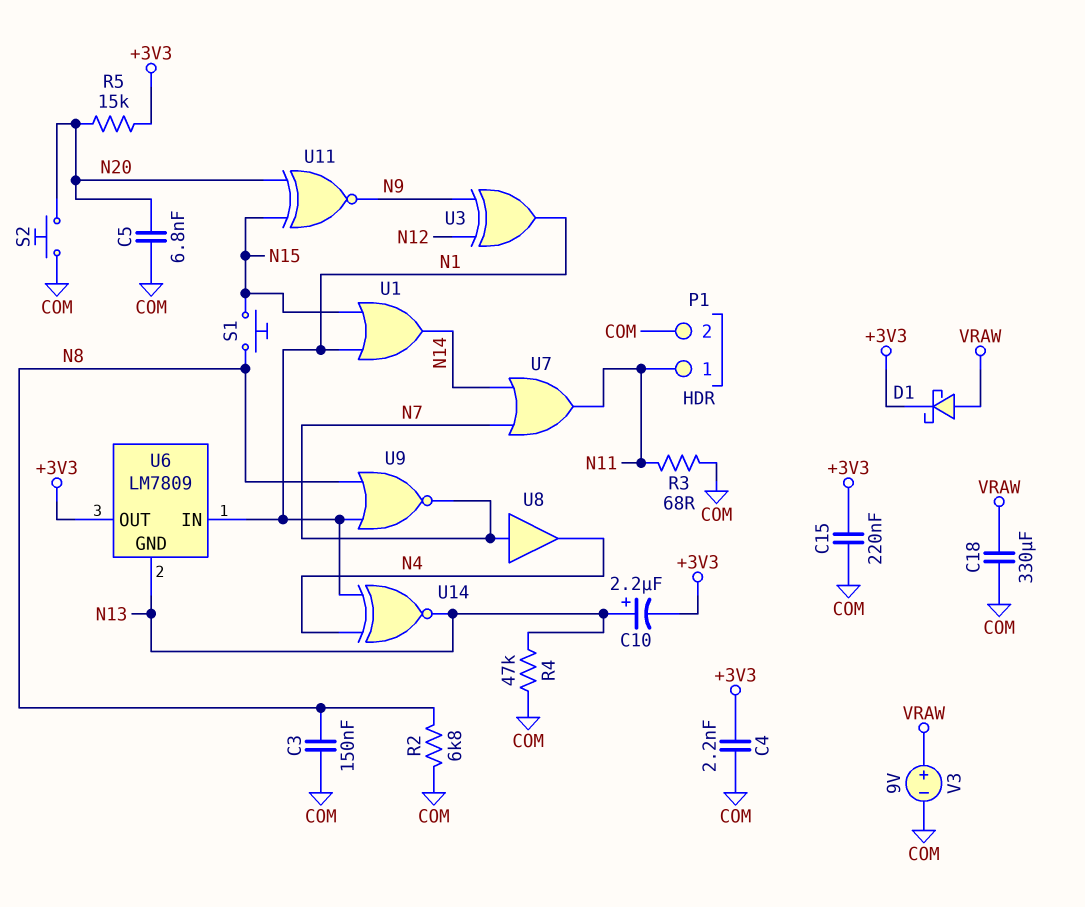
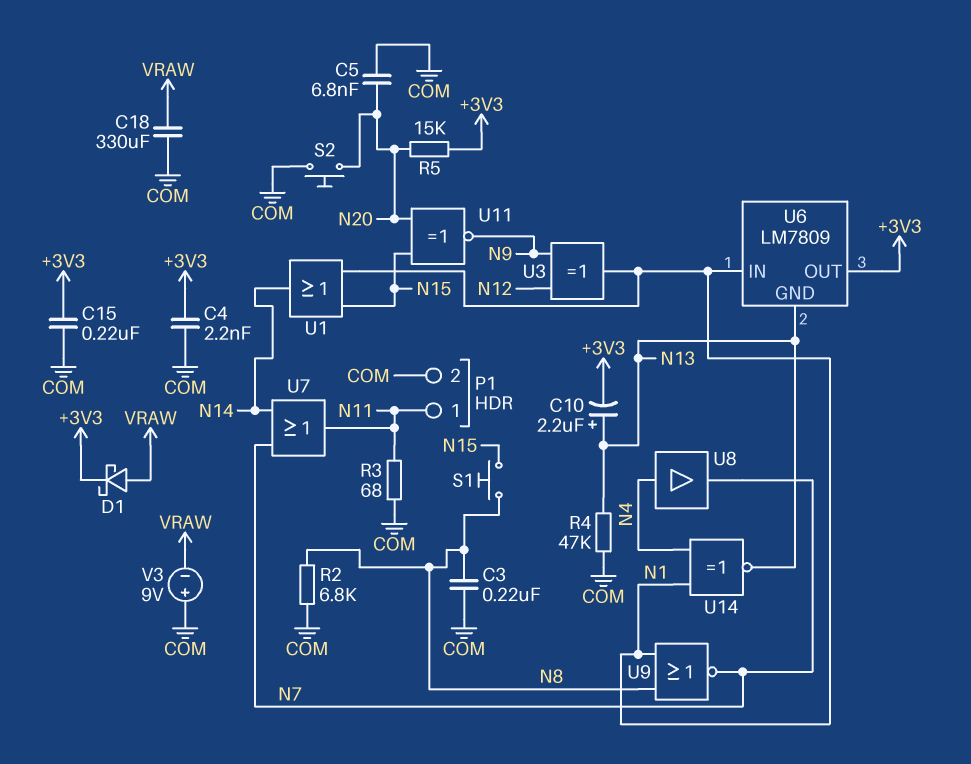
C3: 150nF (COM, N8) -> 220nF (COM, N8)
U8: buffer (in N7, out N4) -> buffer (in N4, out N7)
V3: 9V (plus VRAW, minus COM) -> 9V (plus COM, minus VRAW)

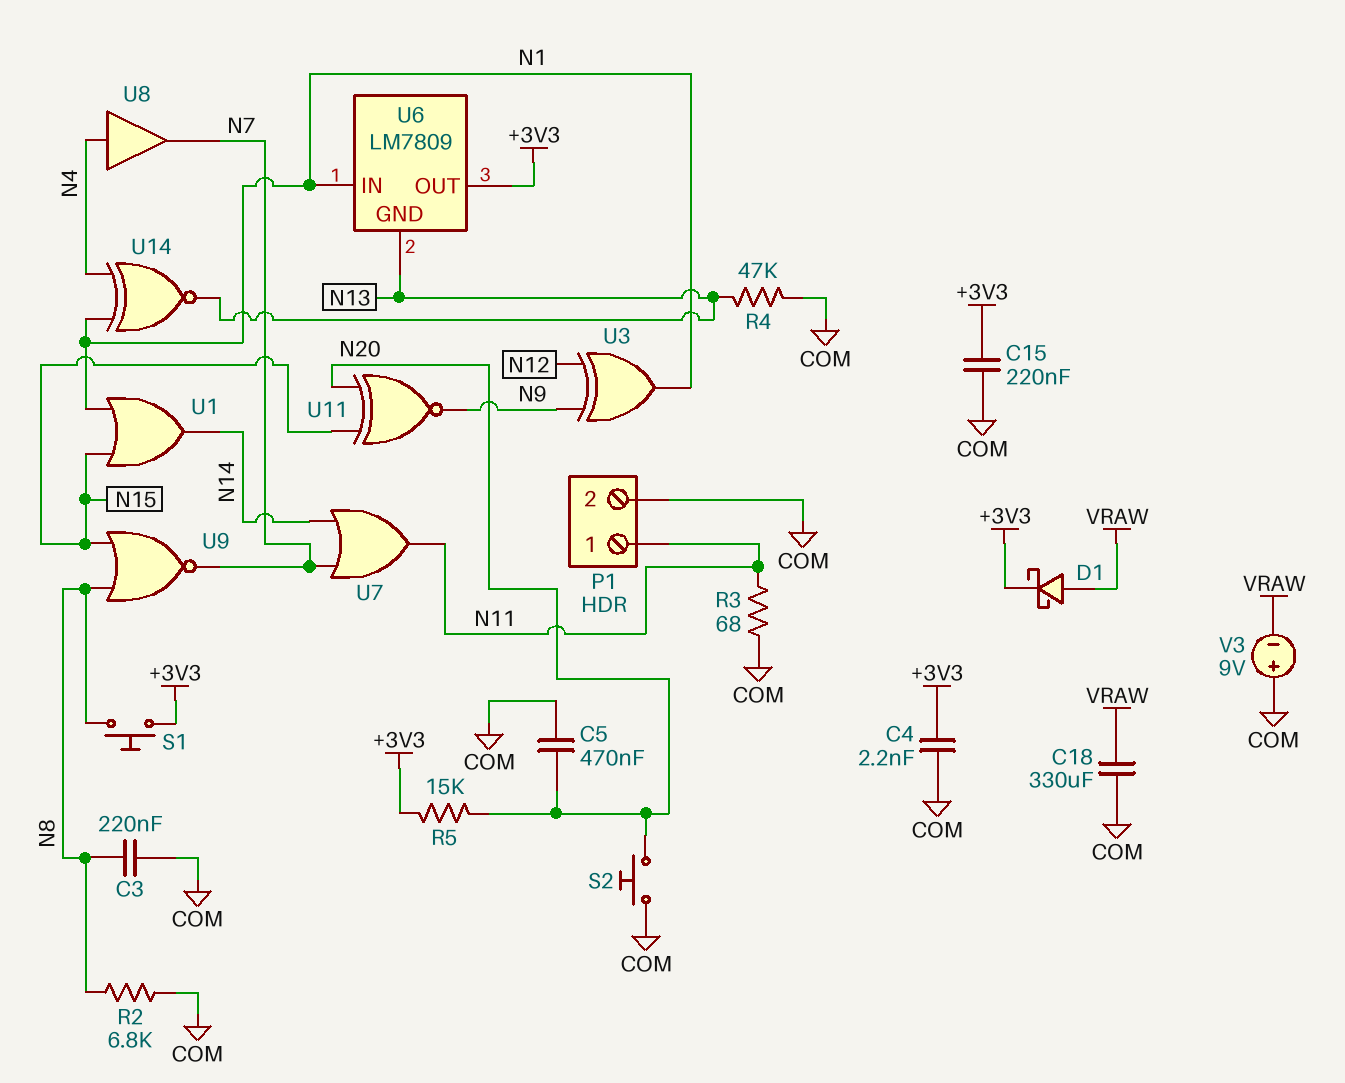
C5: 6.8nF (COM, N20) -> 470nF (COM, N20)
C10: 2.2uF (plus N13, minus +3V3) -> none
S1: button (N8, N15) -> button (+3V3, N8)
U9: NOR (in N1, in N8, out N7) -> NOR (in N8, in N15, out N7)

